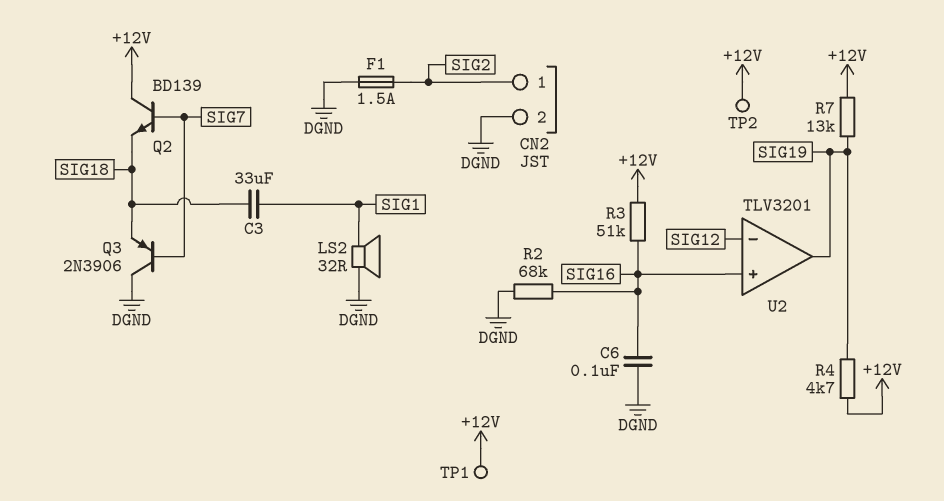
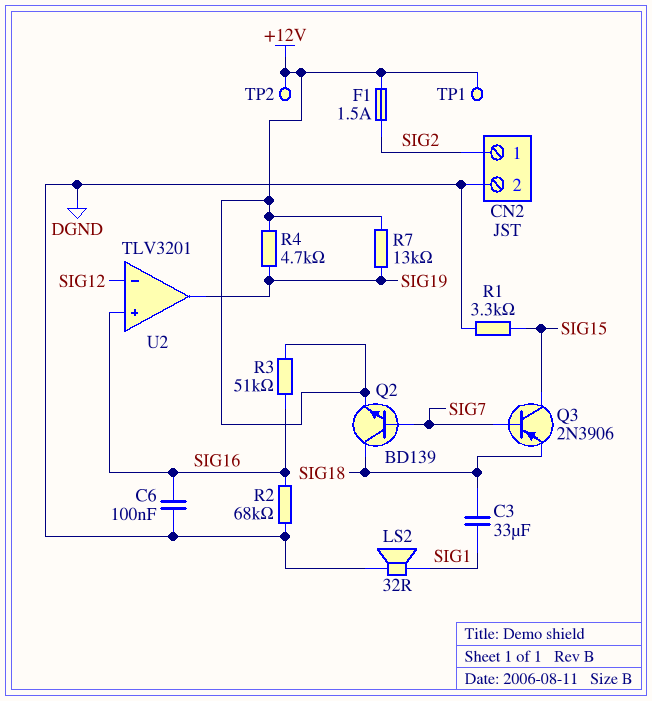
F1: 1.5A (DGND, SIG2) -> 1.5A (+12V, SIG2)
Q2: NPN BD139 (B SIG7, C +12V, E SIG18) -> NPN BD139 (B SIG7, C SIG18, E +12V)
Q3: PNP 2N3906 (B SIG7, C DGND, E SIG18) -> PNP 2N3906 (B SIG7, C SIG15, E SIG18)
R1: none -> 3.3k (DGND, SIG15)

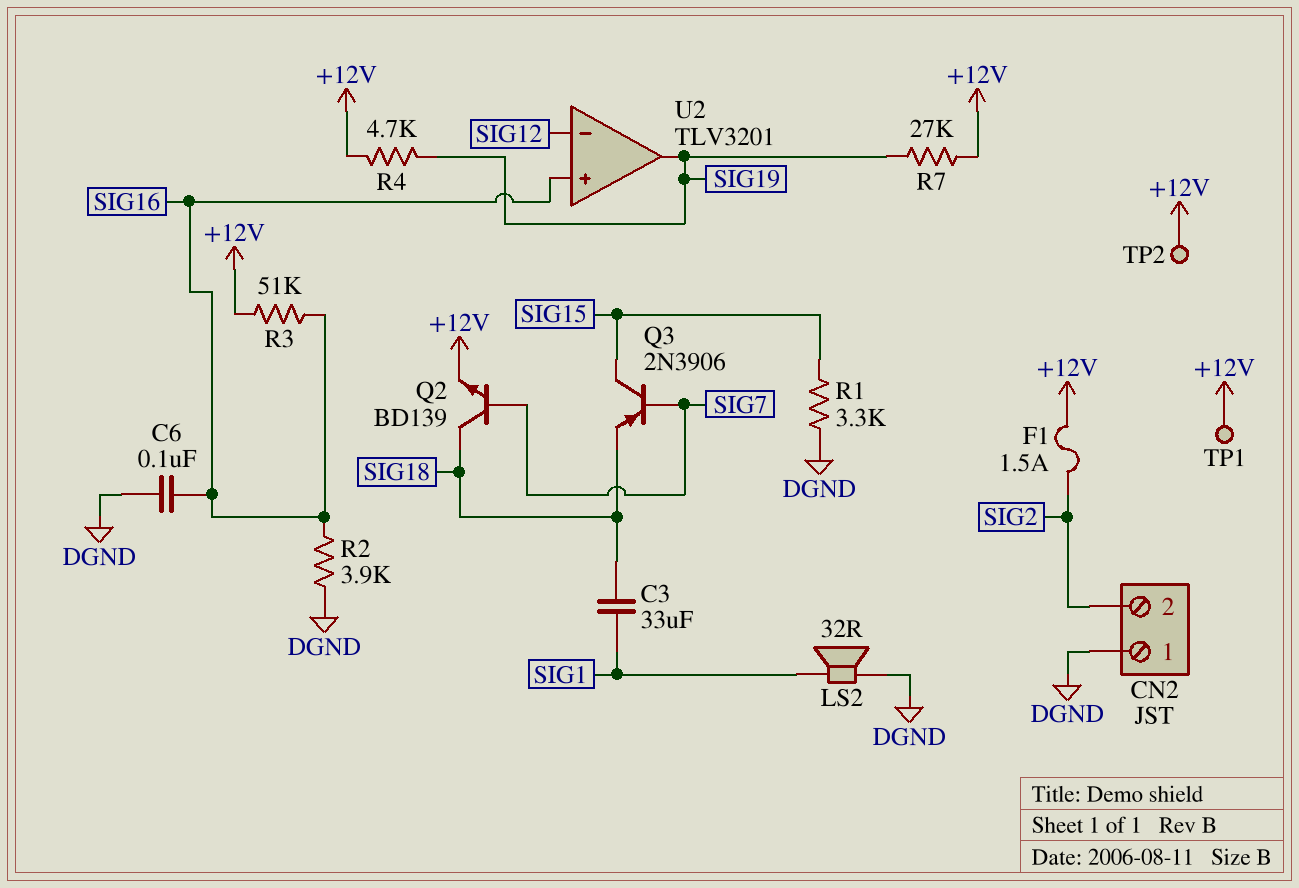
CN2 pin 1: SIG2 -> DGND
CN2 pin 2: DGND -> SIG2
R2: 68k (DGND, SIG16) -> 3.9k (DGND, SIG16)
R7: 13k (+12V, SIG19) -> 27k (+12V, SIG19)

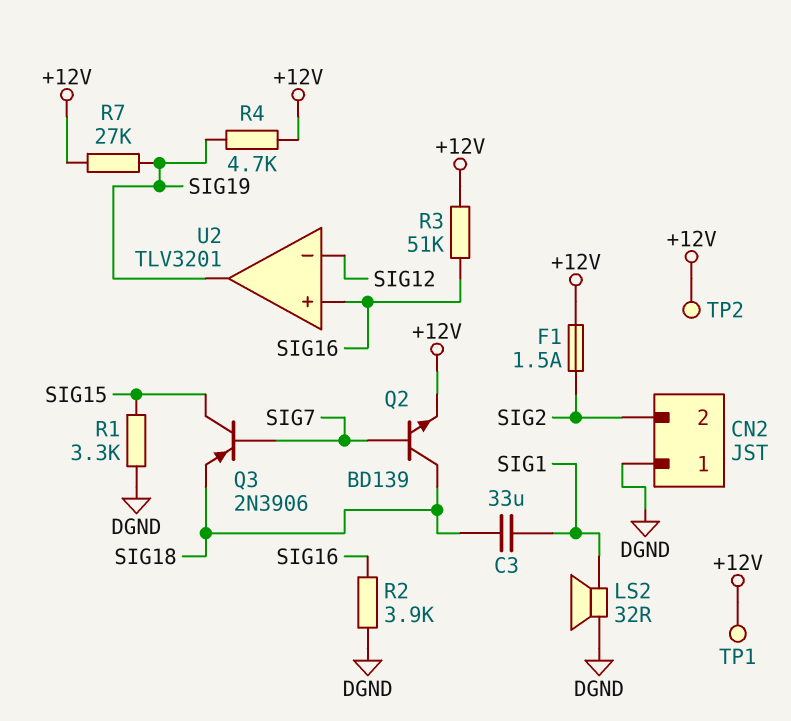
C6: 100nF (DGND, SIG16) -> none

